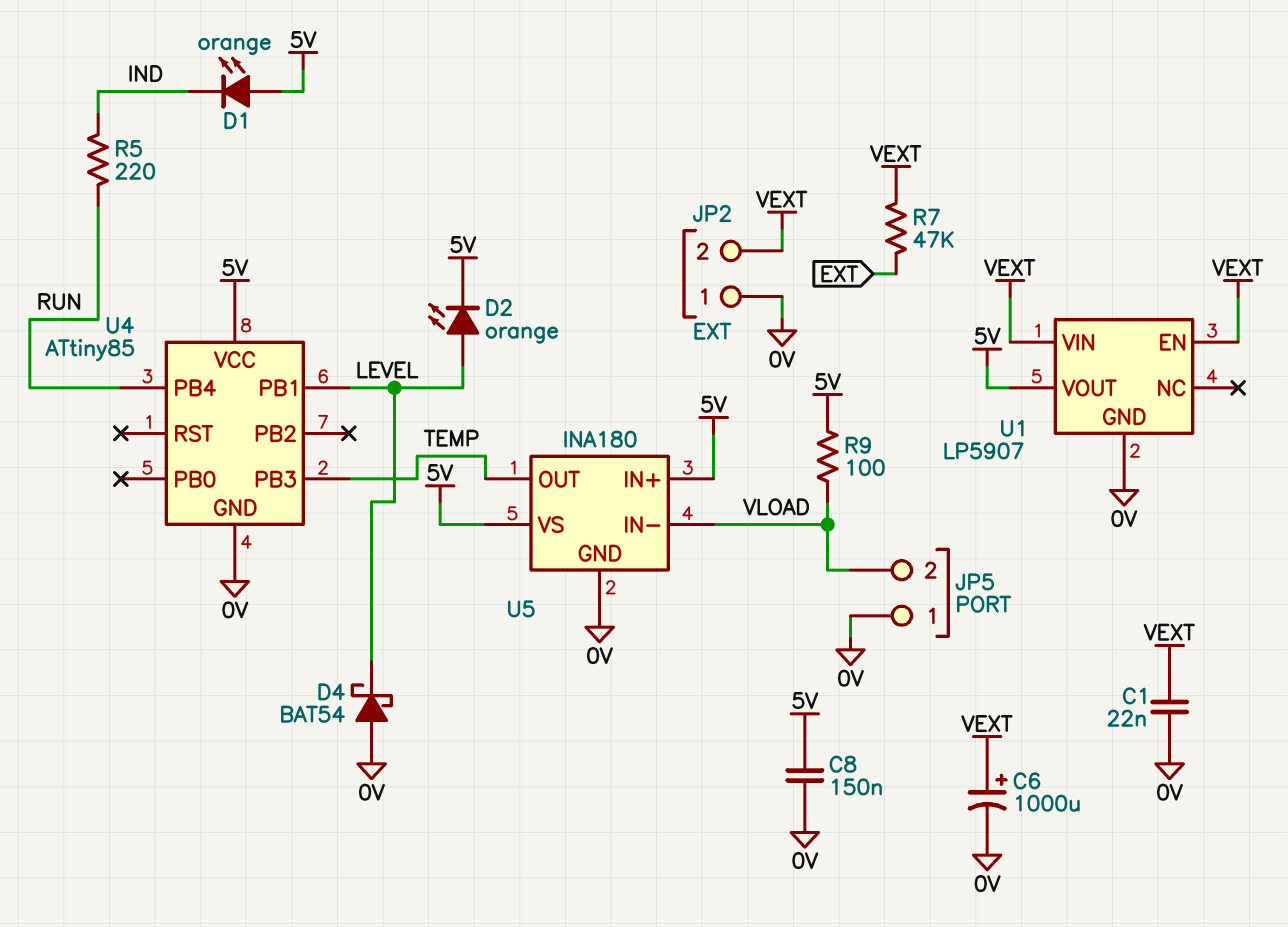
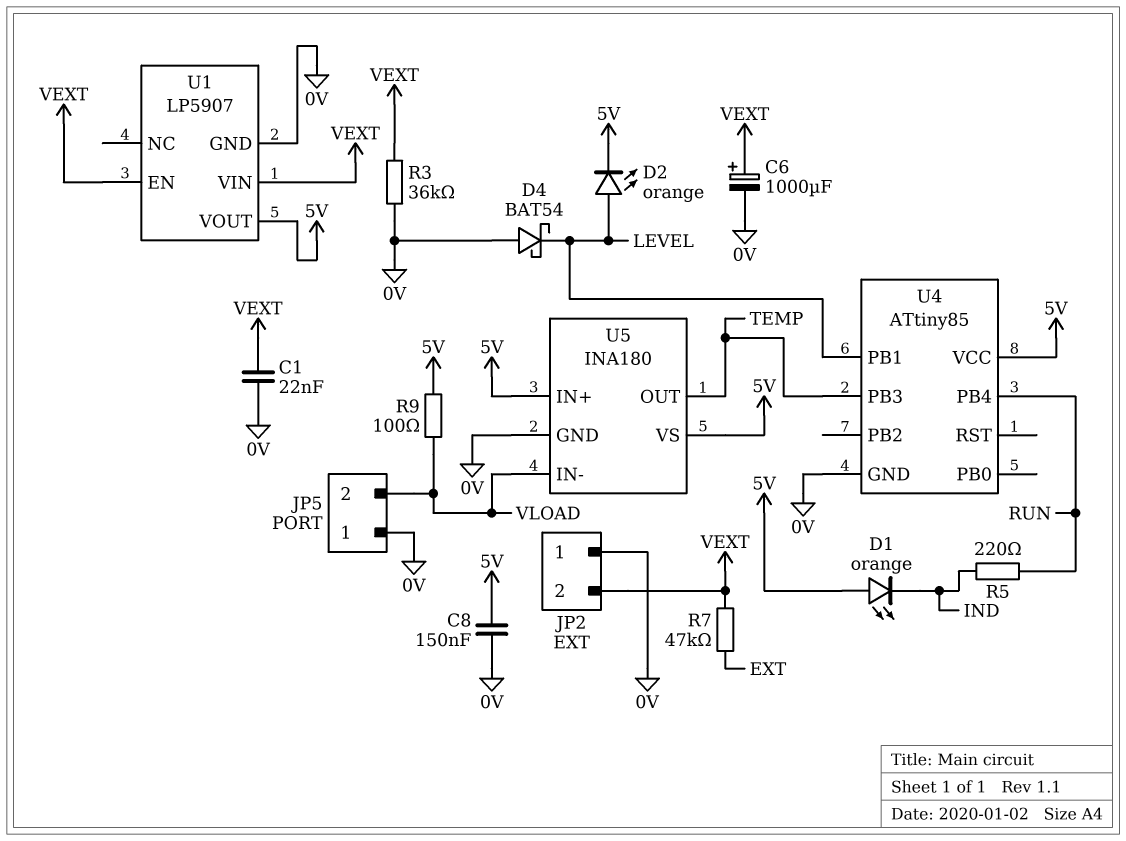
R3: none -> 36k (0V, VEXT)

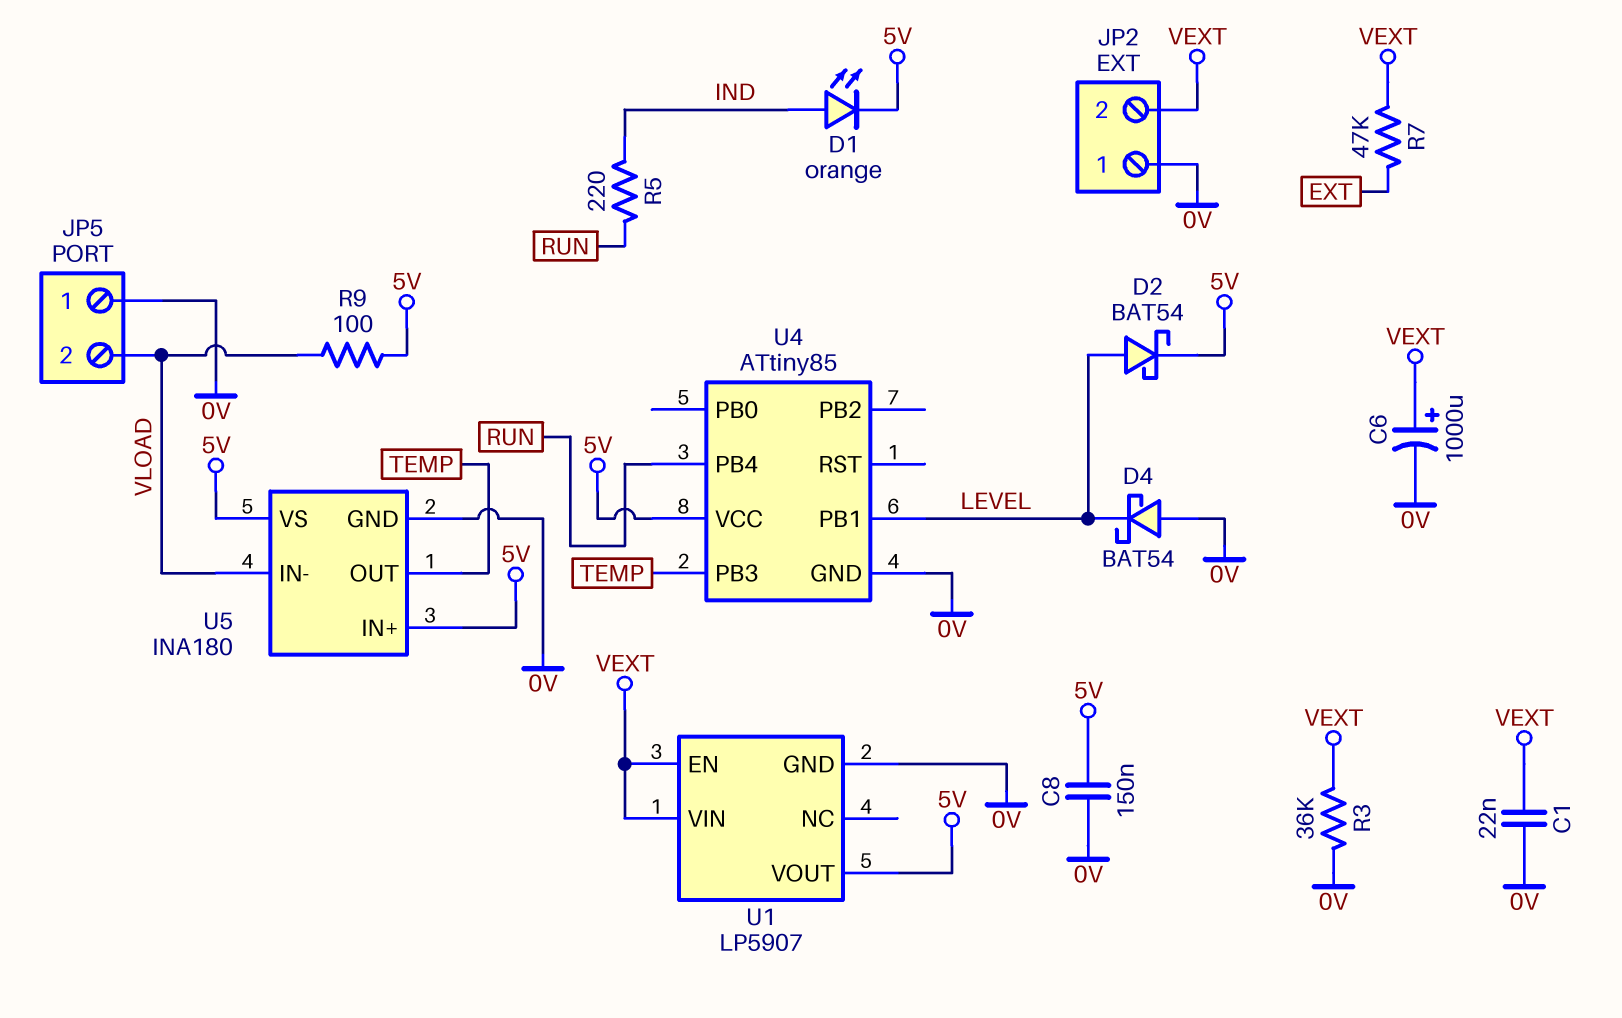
D1: LED orange (A 5V, K IND) -> LED orange (A IND, K 5V)
D2: LED orange (A LEVEL, K 5V) -> schottky BAT54 (A LEVEL, K 5V)

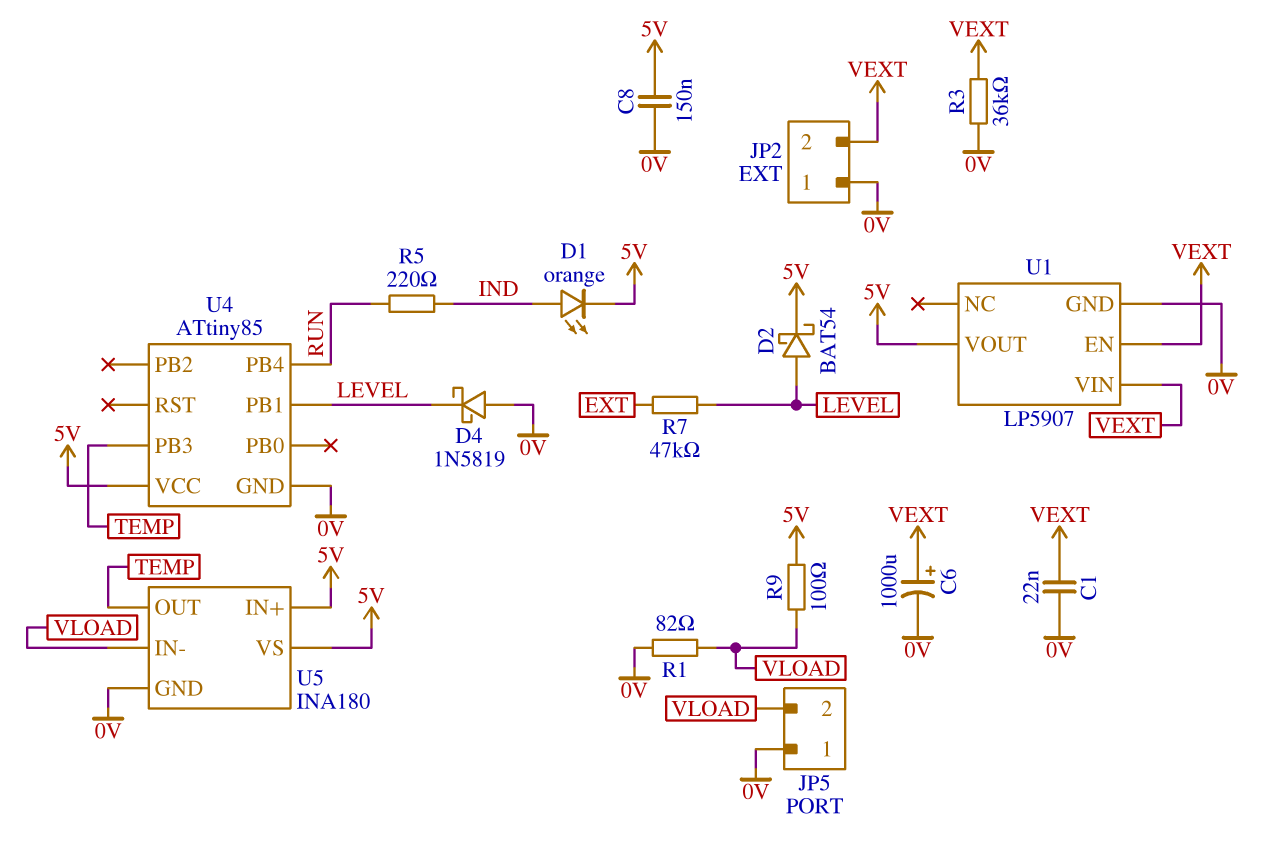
D4: schottky BAT54 (A 0V, K LEVEL) -> schottky 1N5819 (A 0V, K LEVEL)
R1: none -> 82 (0V, VLOAD)
R7: 47k (EXT, VEXT) -> 47k (EXT, LEVEL)

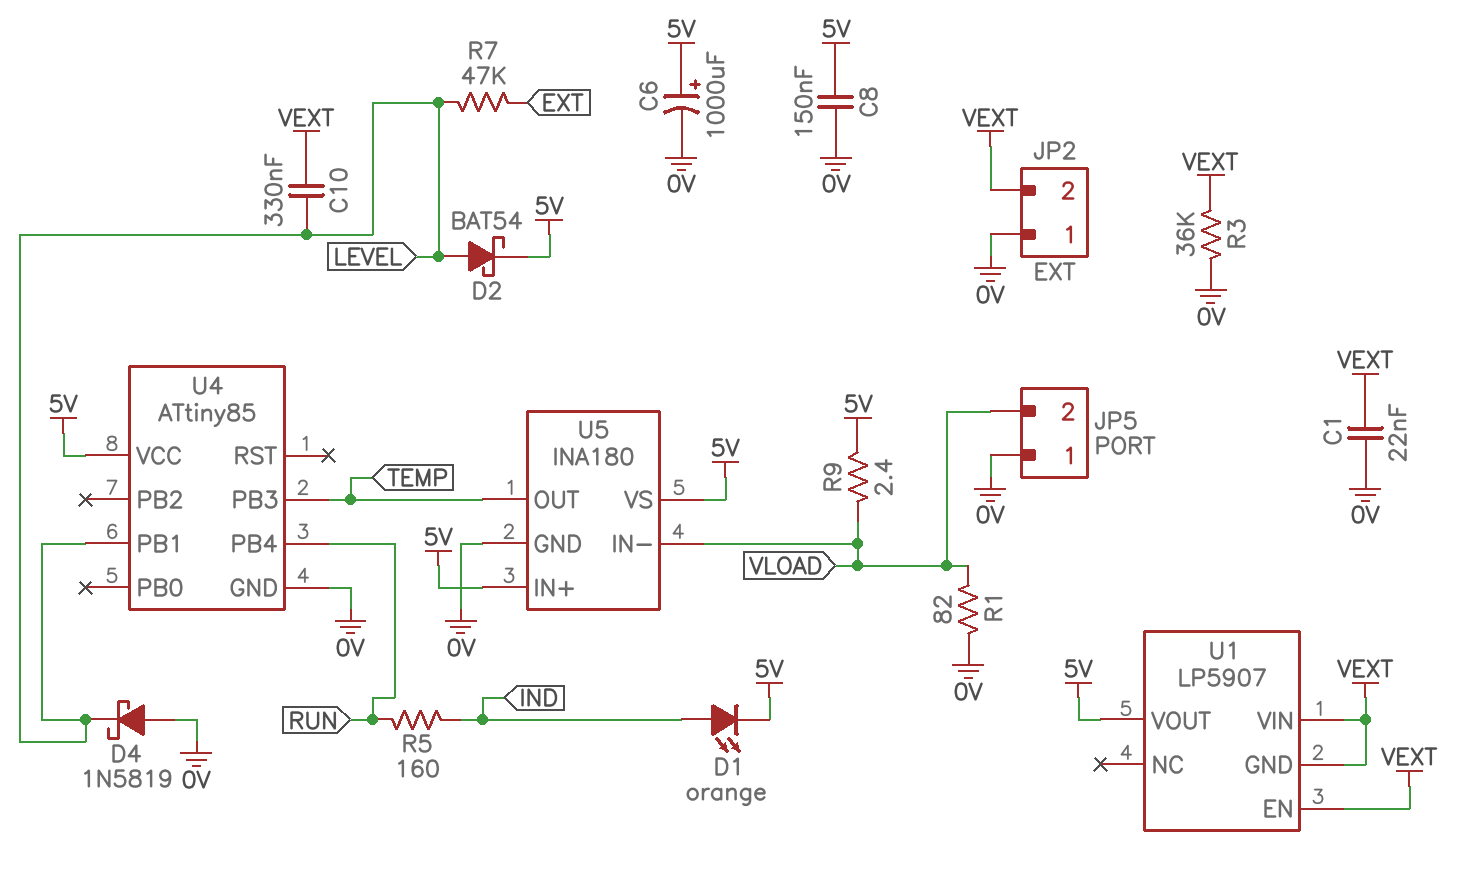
C6: 1000uF (plus VEXT, minus 0V) -> 1000uF (plus 5V, minus 0V)
C10: none -> 330nF (LEVEL, VEXT)
R5: 220 (IND, RUN) -> 160 (IND, RUN)
R9: 100 (5V, VLOAD) -> 2.4 (5V, VLOAD)
U1 pin GND: 0V -> VEXT

